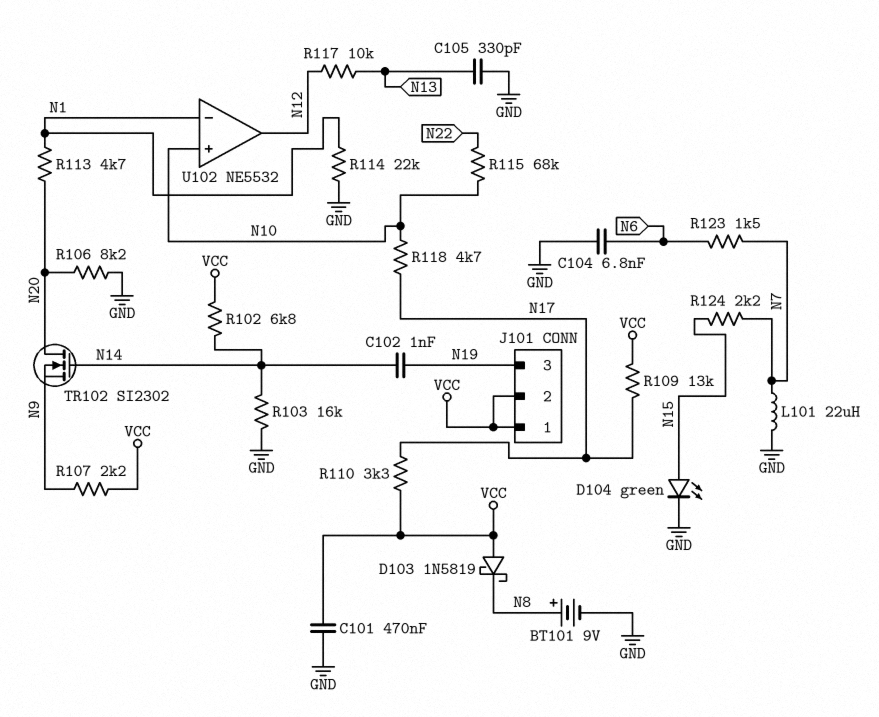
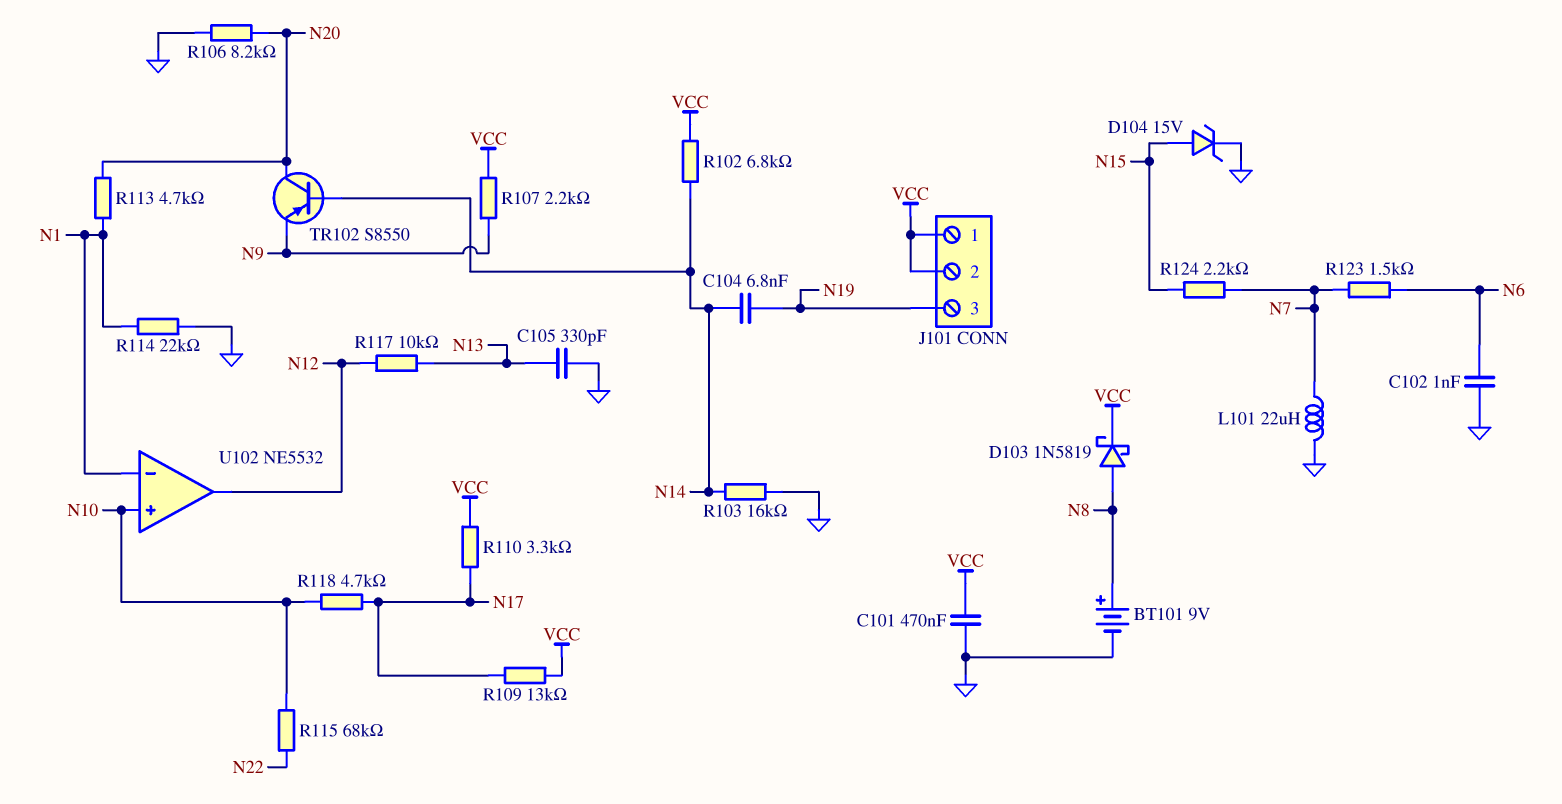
C102: 1nF (N14, N19) -> 1nF (GND, N6)
C104: 6.8nF (GND, N6) -> 6.8nF (N14, N19)
D103: schottky 1N5819 (A VCC, K N8) -> schottky 1N5819 (A N8, K VCC)
D104: LED green (A N15, K GND) -> zener 15V (A N15, K GND)
TR102: NMOS SI2302 (G N14, D N20, S N9) -> PNP S8550 (B N14, C N20, E N9)

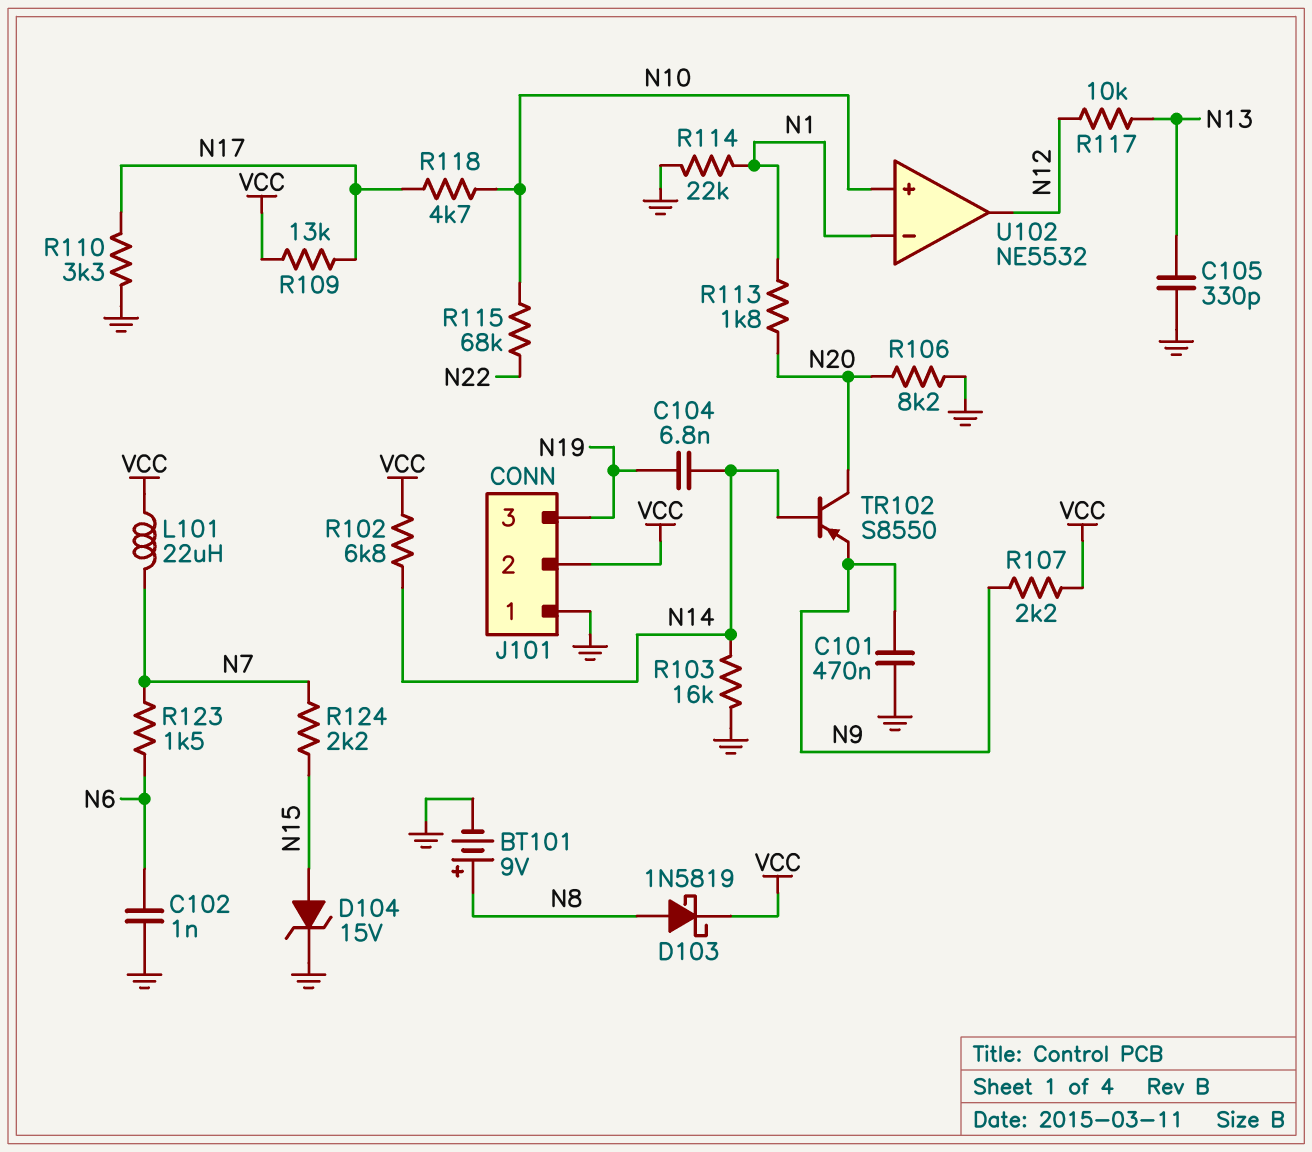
C101: 470nF (GND, VCC) -> 470nF (GND, N9)
J101 pin 1: VCC -> GND
L101: 22uH (GND, N7) -> 22uH (N7, VCC)
R110: 3.3k (N17, VCC) -> 3.3k (GND, N17)
R113: 4.7k (N1, N20) -> 1.8k (N1, N20)

